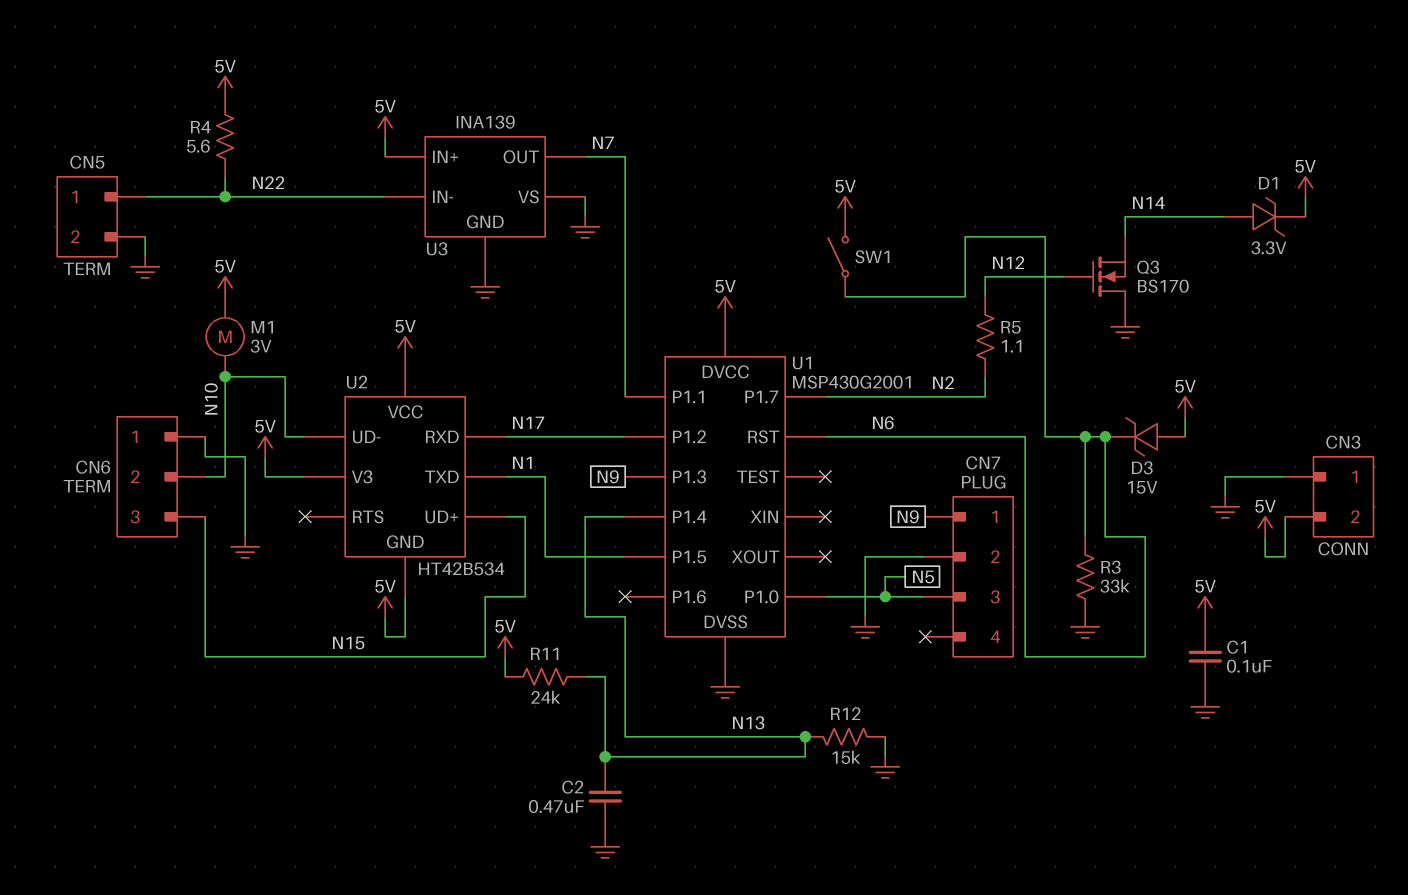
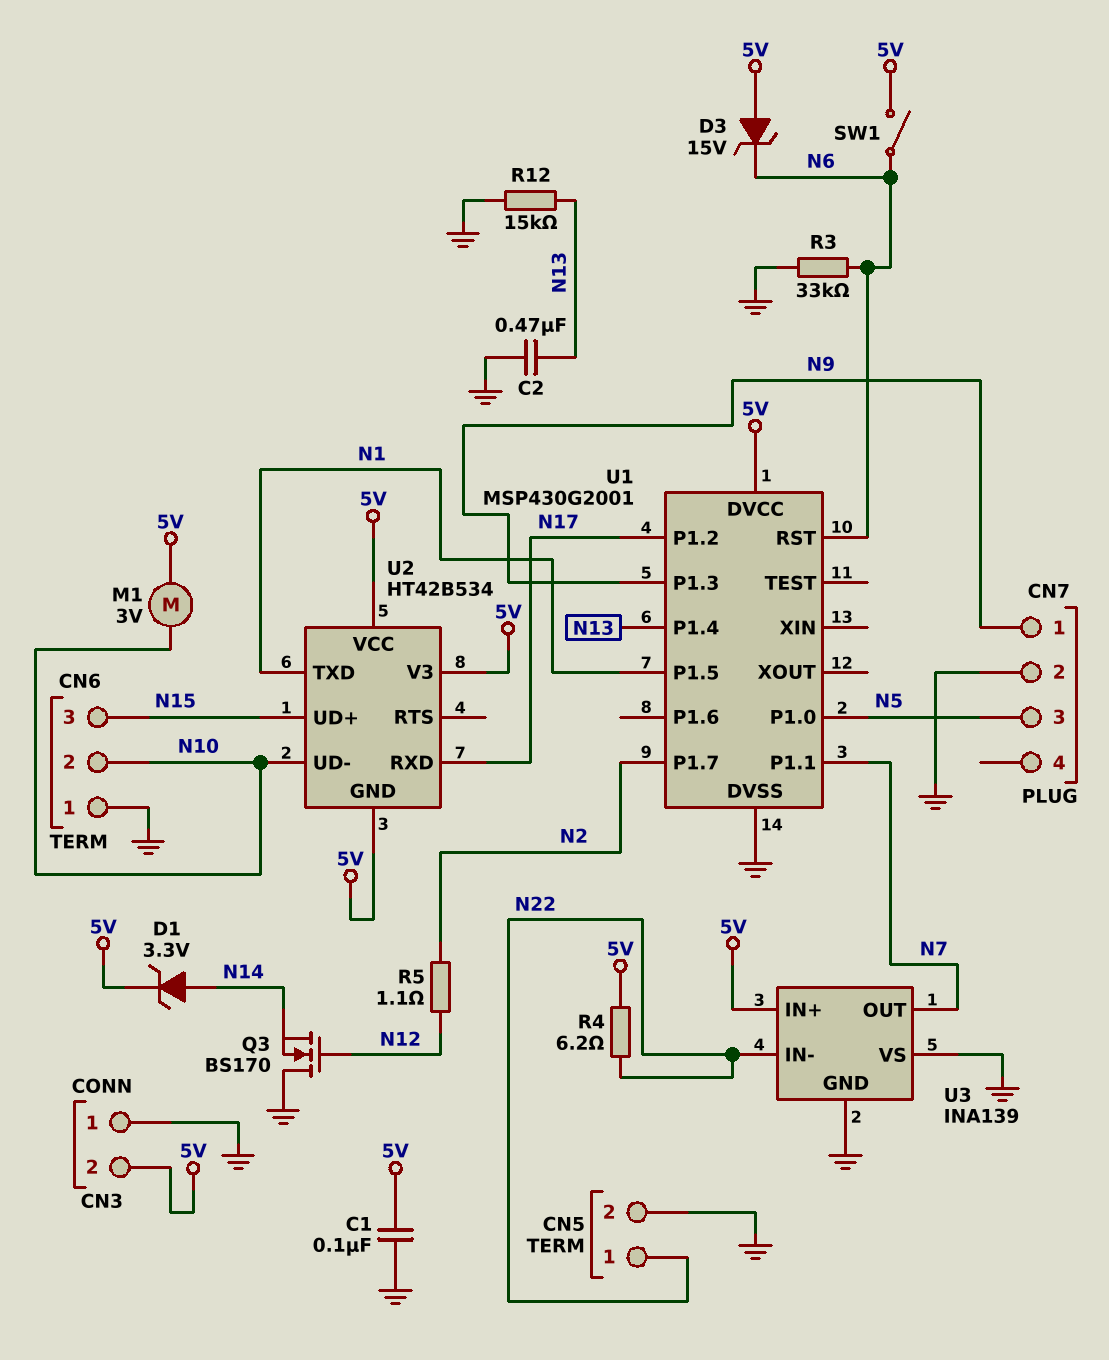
R4: 5.6 (5V, N22) -> 6.2 (5V, N22)
R11: 24k (5V, N13) -> none

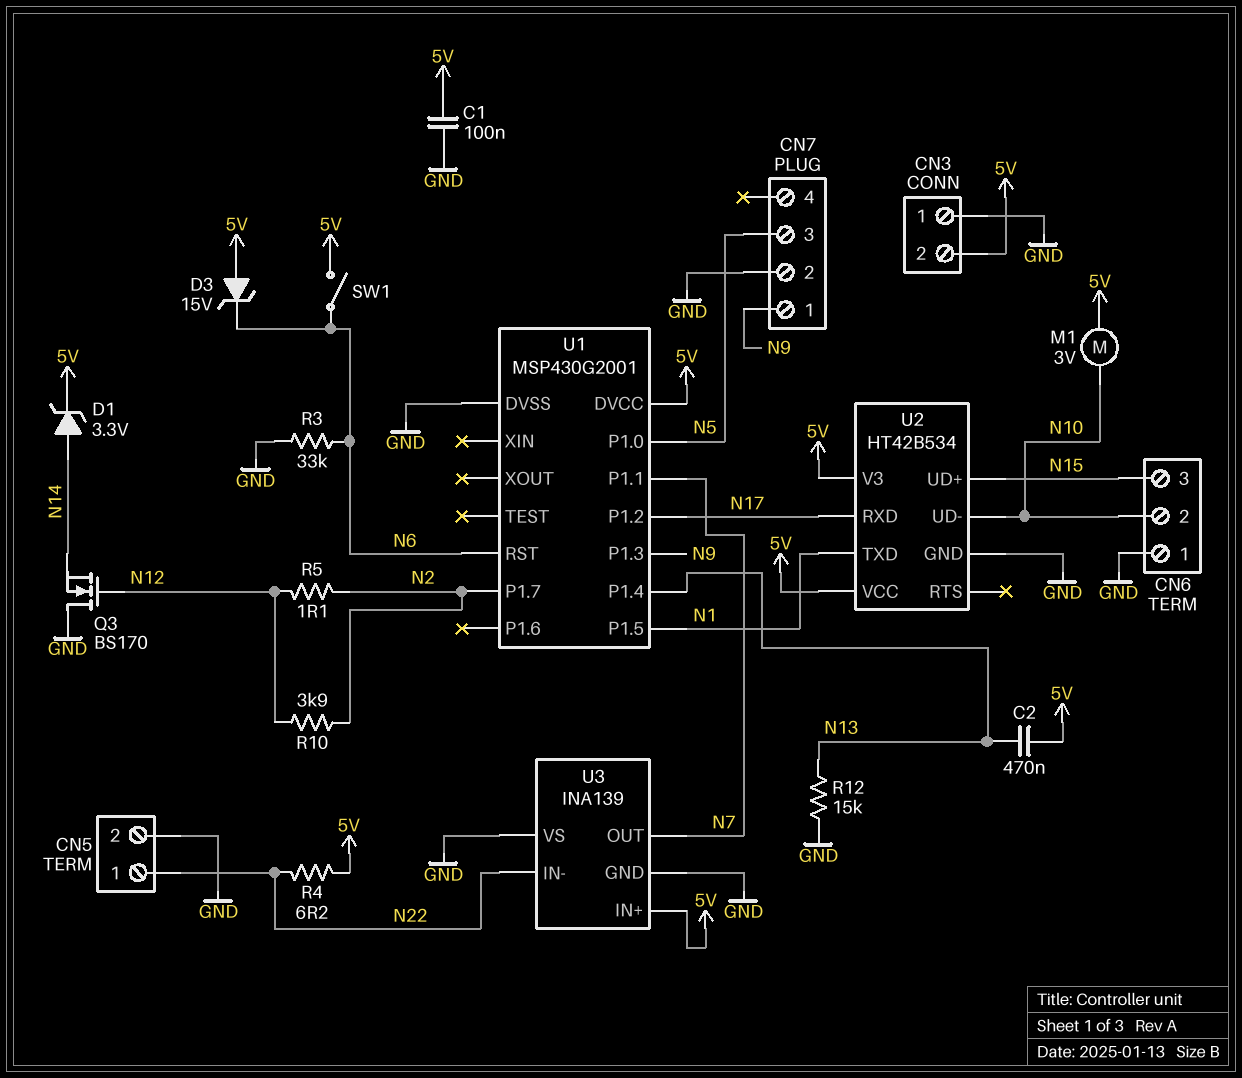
C2: 470nF (GND, N13) -> 470nF (5V, N13)
R10: none -> 3.9k (N2, N12)
U2 pin GND: 5V -> GND

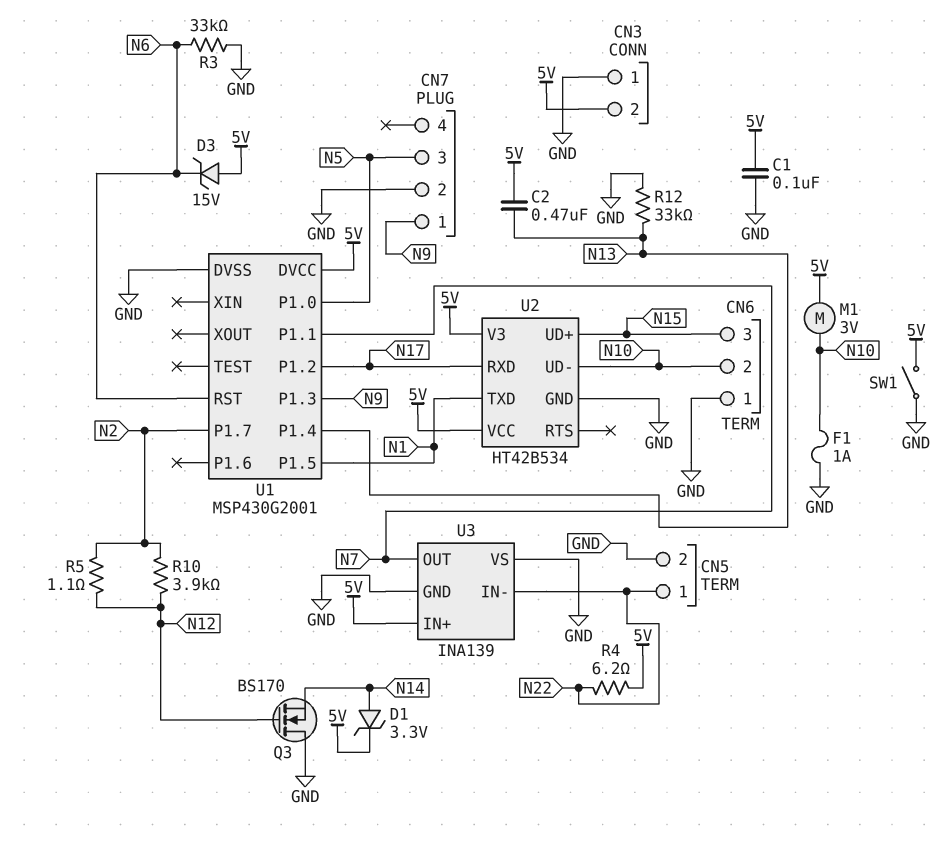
F1: none -> 1A (GND, N10)
R12: 15k (GND, N13) -> 33k (GND, N13)
SW1: switch (5V, N6) -> switch (5V, GND)

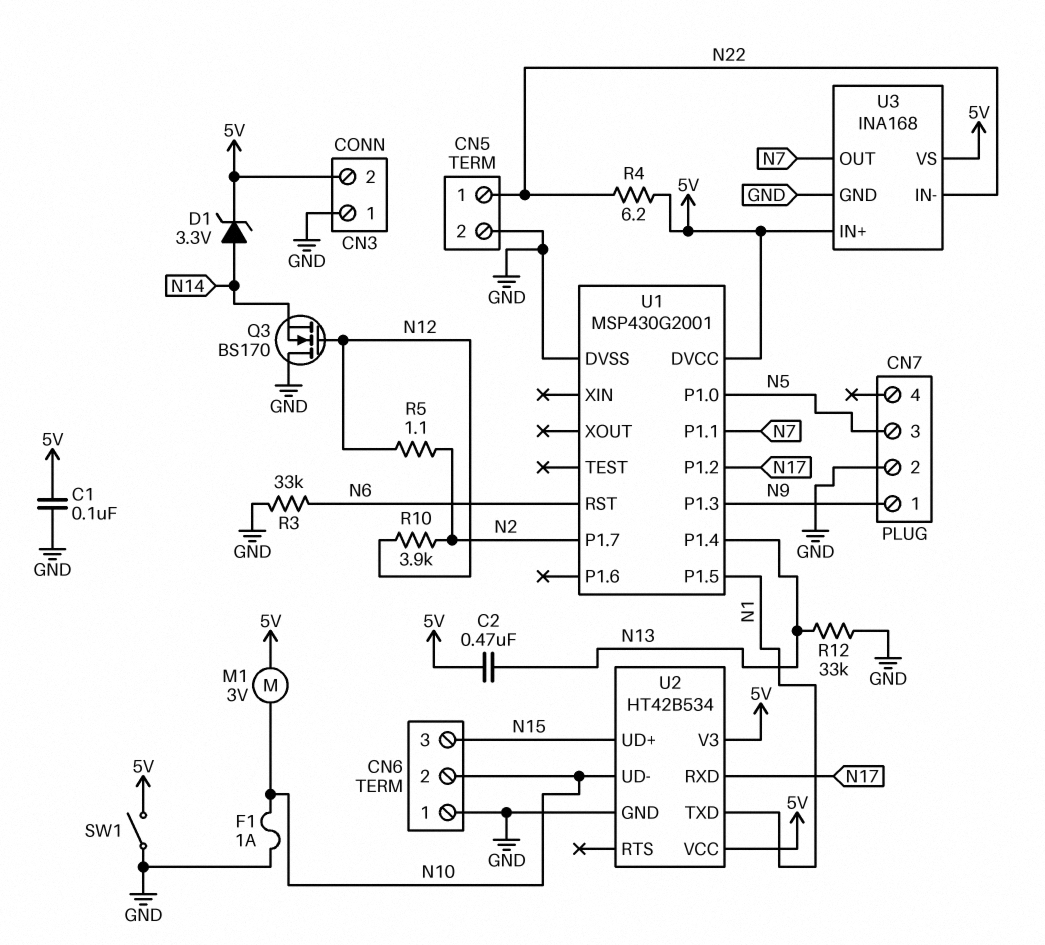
D3: zener 15V (A 5V, K N6) -> none
U3: INA139 -> INA168
U3 pin VS: GND -> 5V

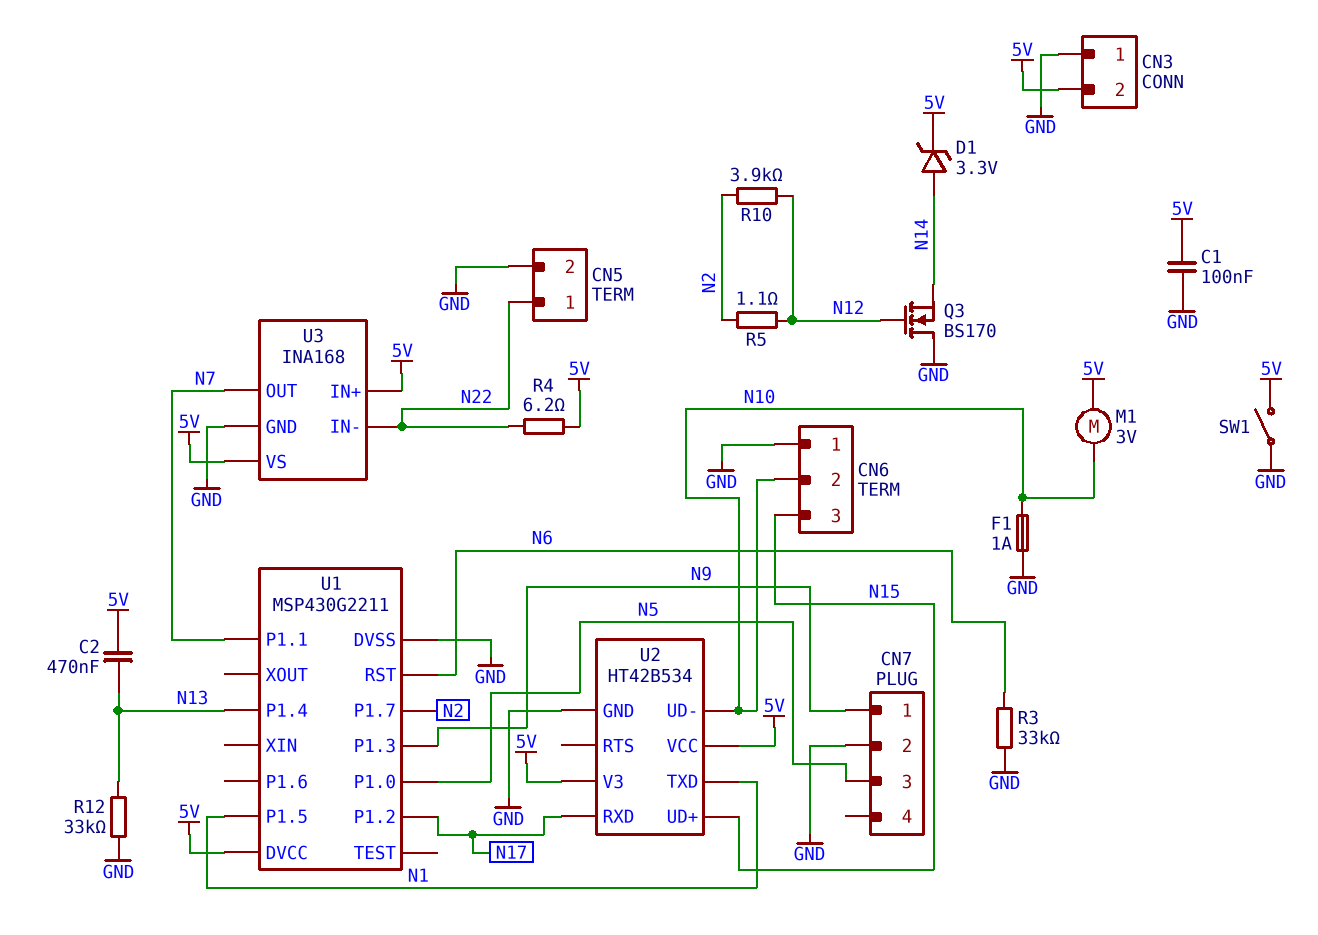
U1: MSP430G2001 -> MSP430G2211

